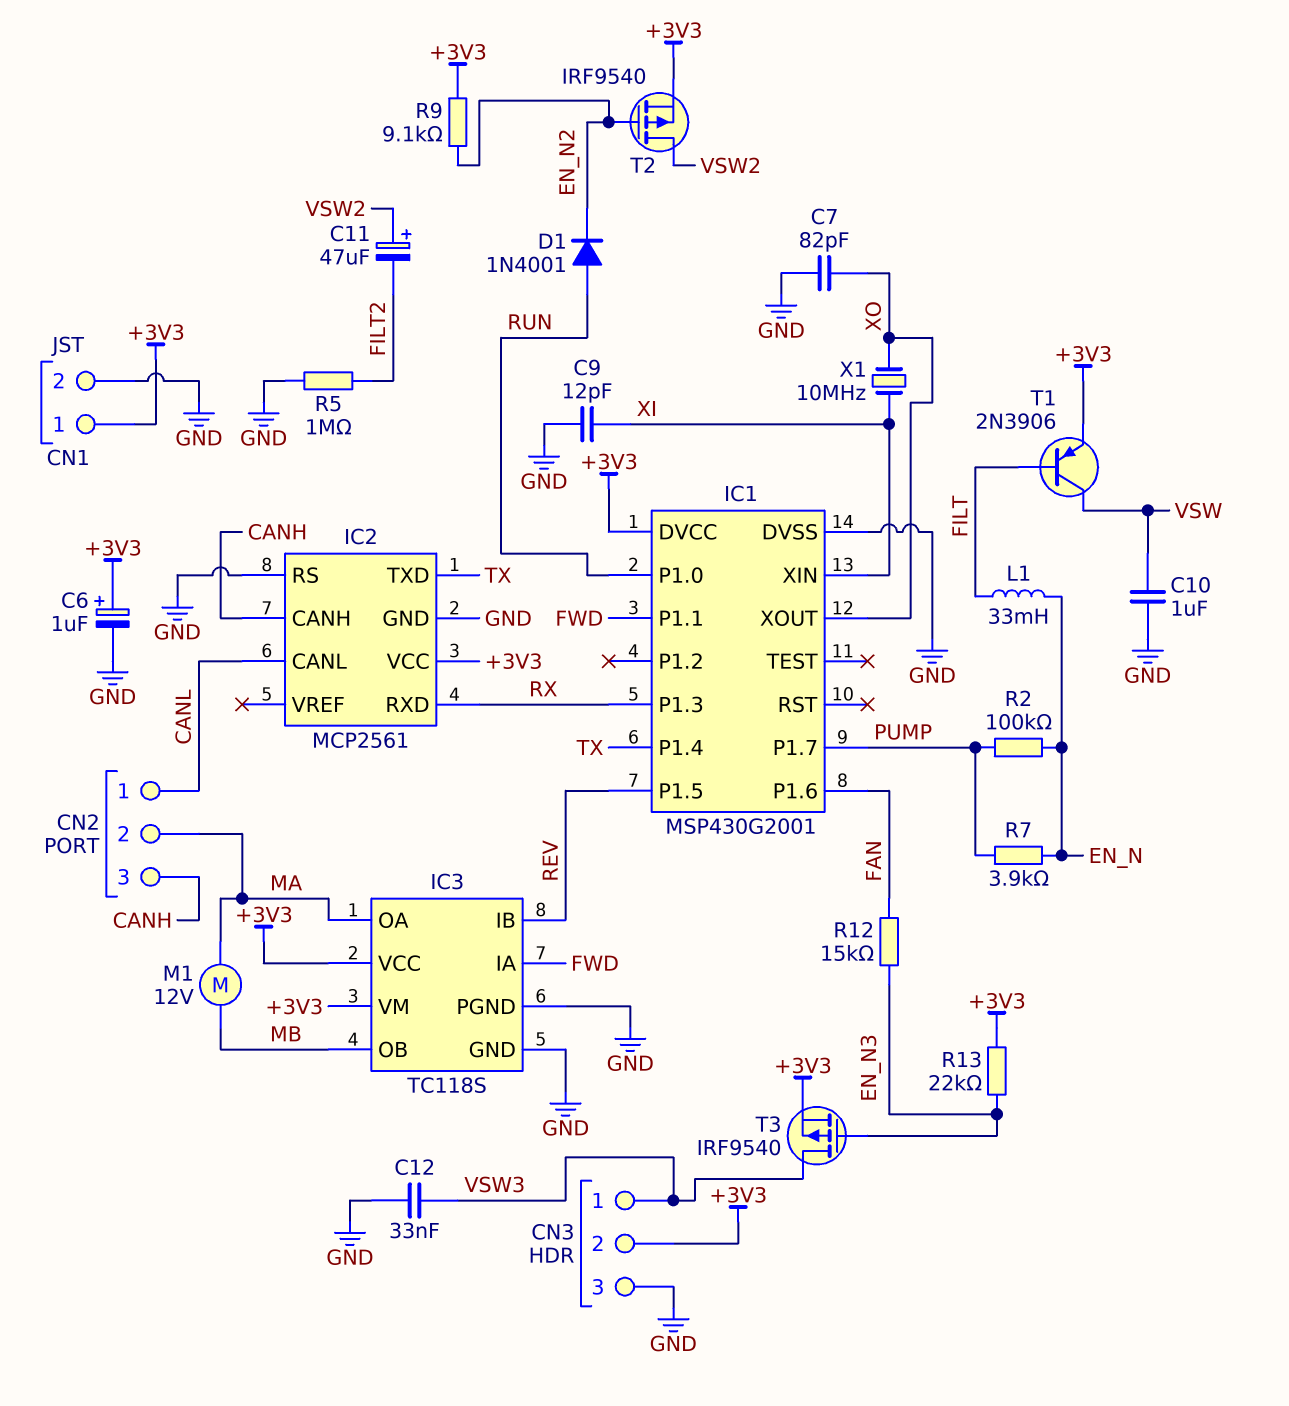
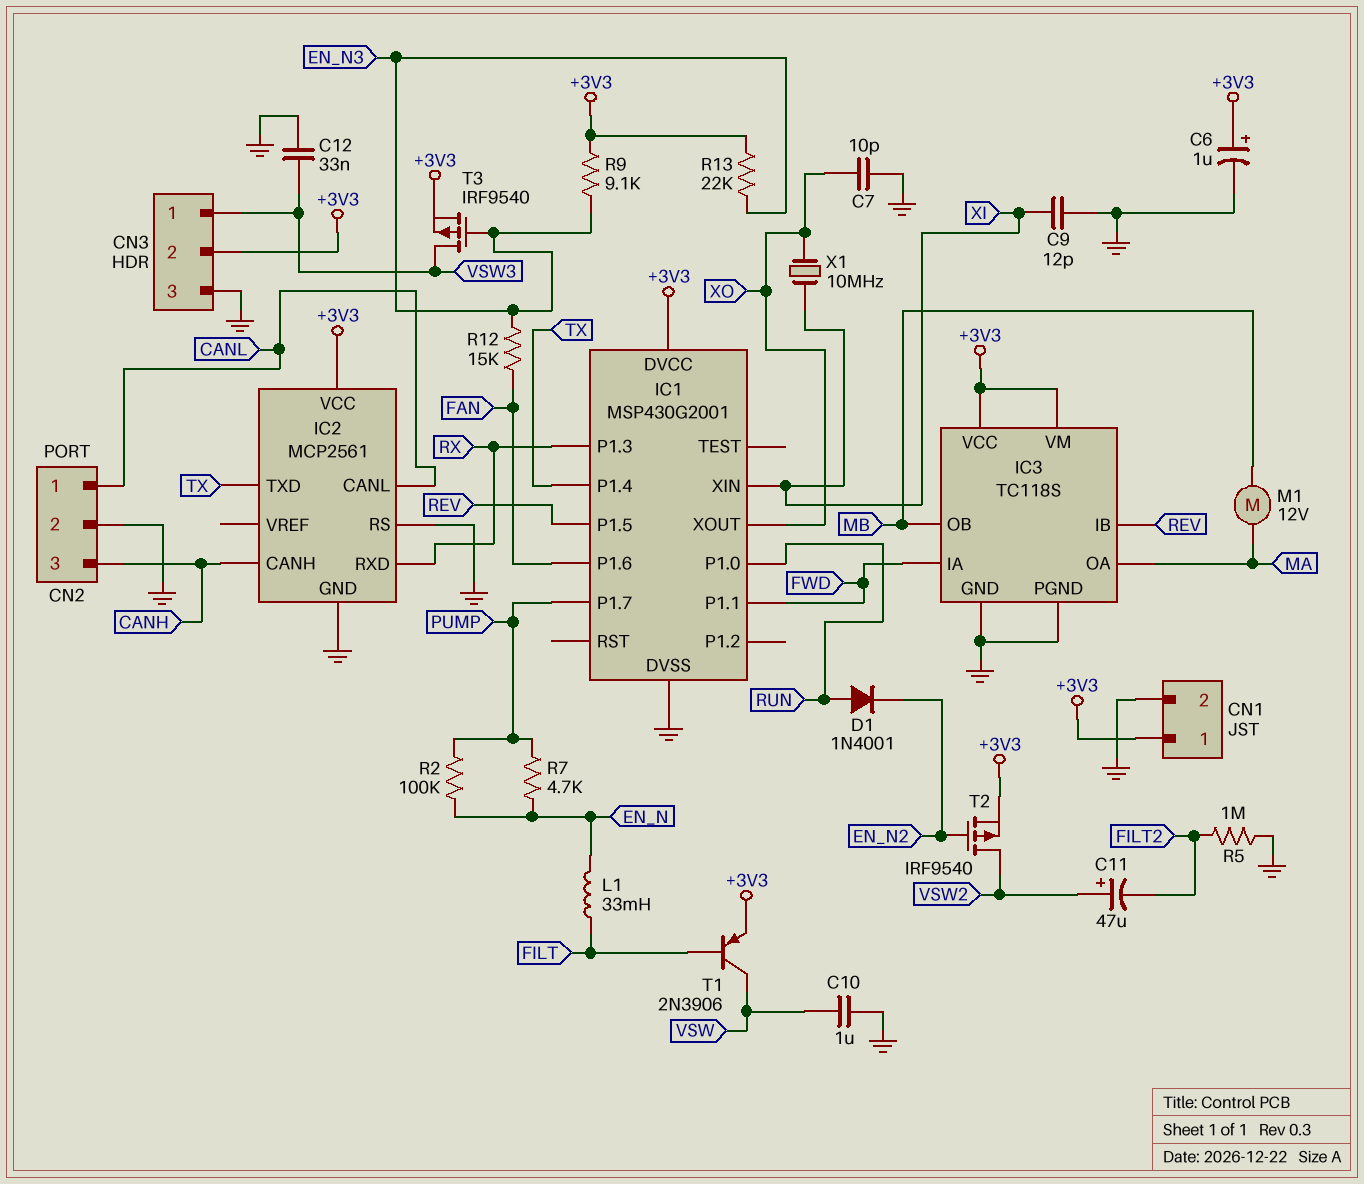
C7: 82pF (GND, XO) -> 10pF (GND, XO)
CN2 pin 2: MA -> GND
R7: 3.9k (EN_N, PUMP) -> 4.7k (EN_N, PUMP)
R9: 9.1k (+3V3, EN_N2) -> 9.1k (+3V3, EN_N3)

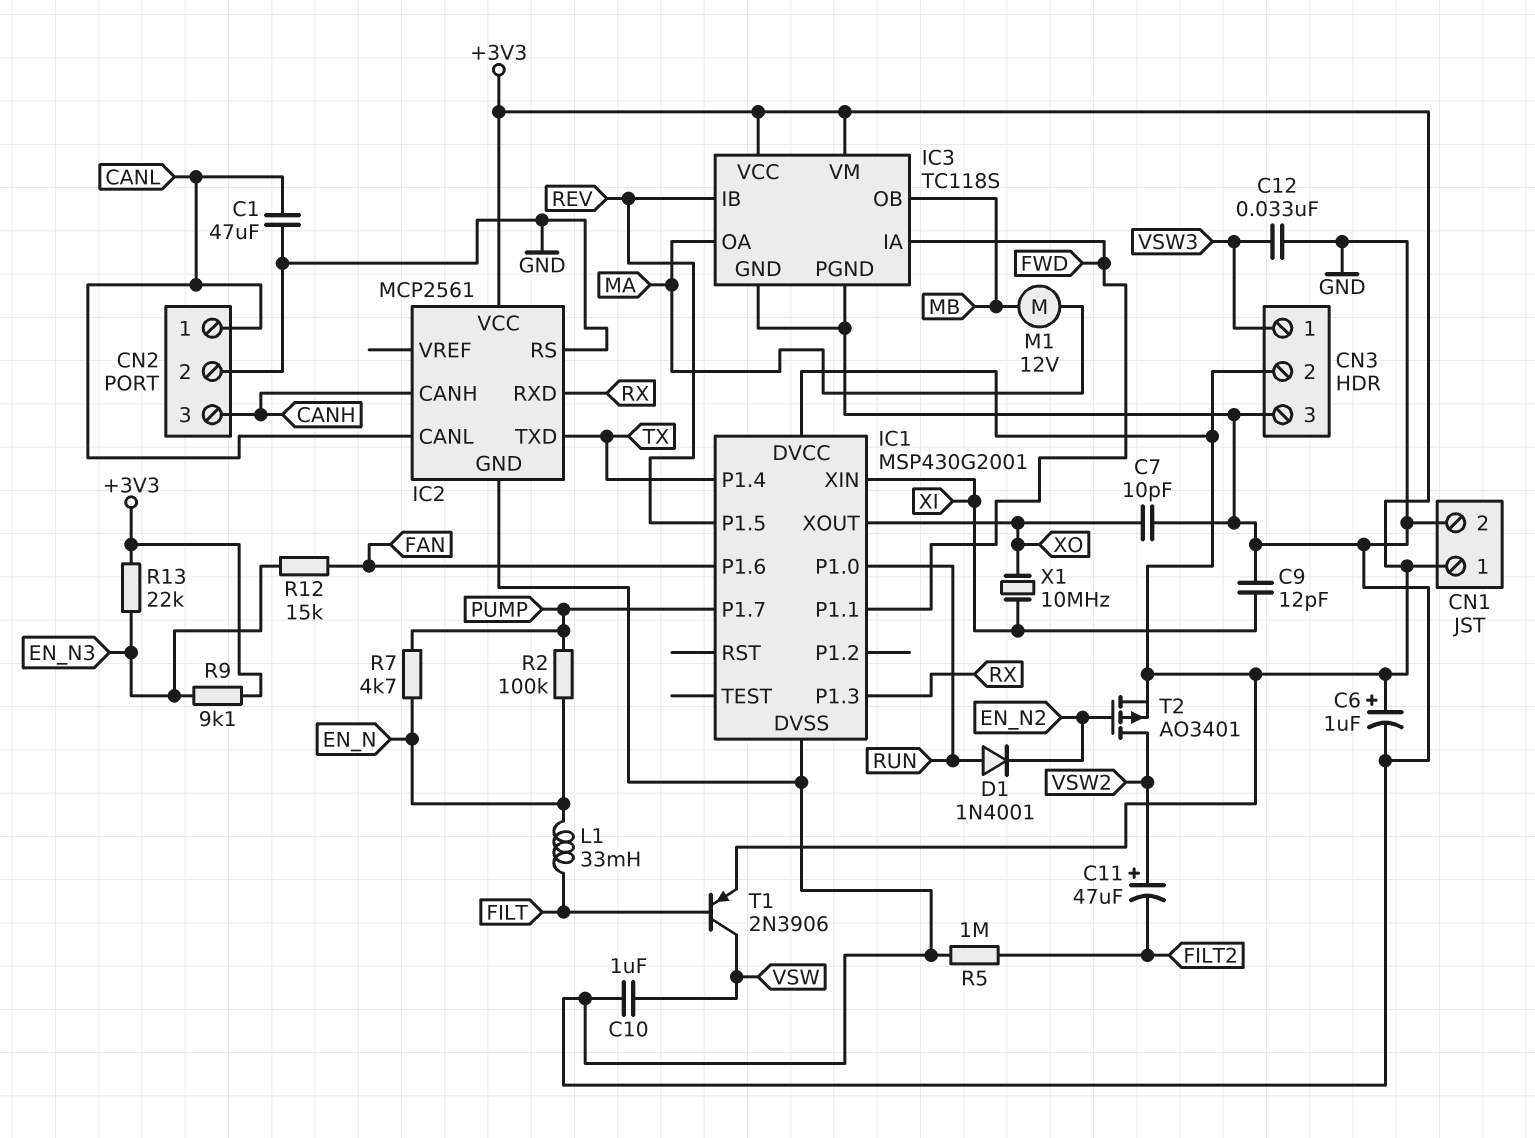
C1: none -> 47uF (CANL, GND)
T2: PMOS IRF9540 (G EN_N2, D VSW2, S +3V3) -> PMOS AO3401 (G EN_N2, D VSW2, S +3V3)
T3: PMOS IRF9540 (G EN_N3, D VSW3, S +3V3) -> none

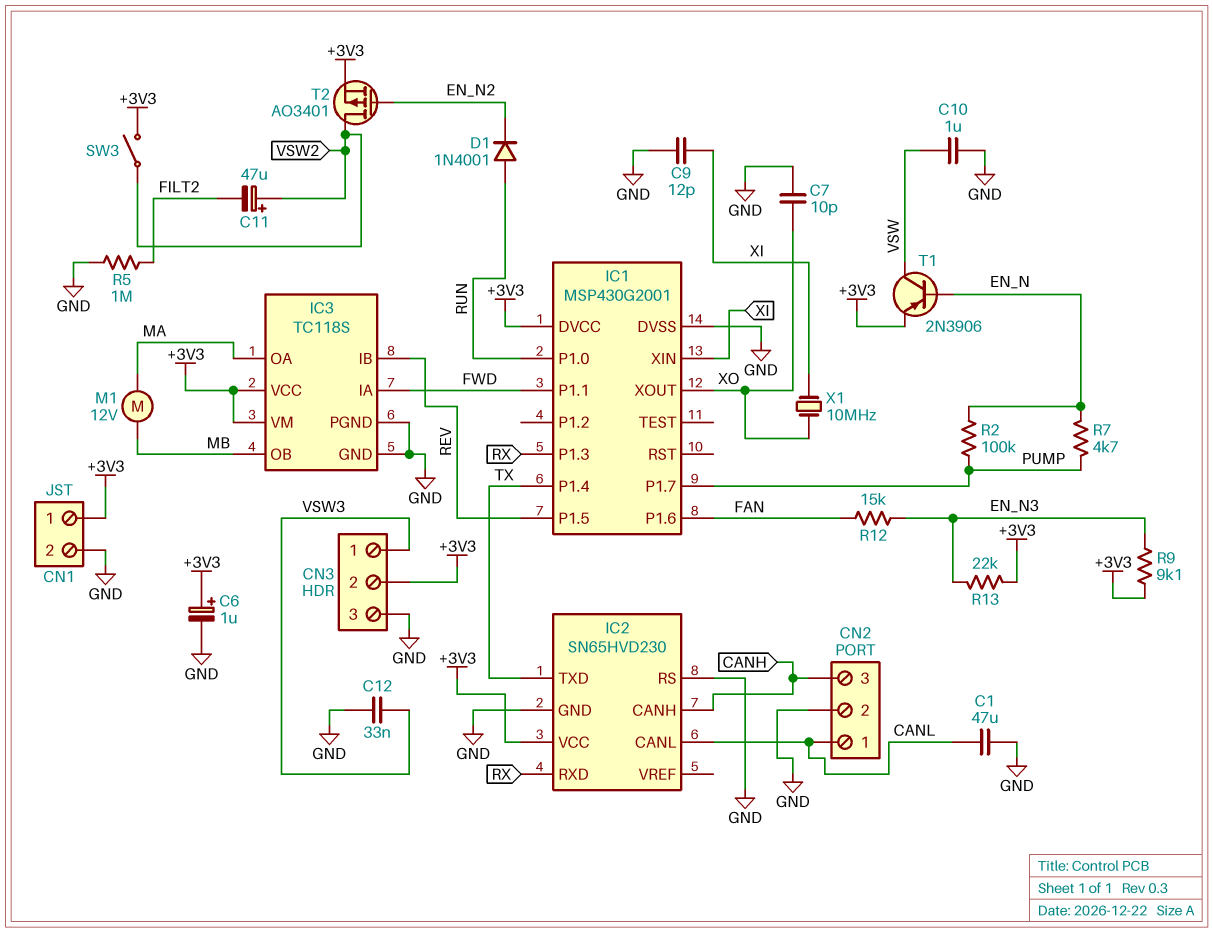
IC2: MCP2561 -> SN65HVD230
L1: 33mH (EN_N, FILT) -> none
SW3: none -> switch (+3V3, VSW2)
T1: PNP 2N3906 (B FILT, C VSW, E +3V3) -> PNP 2N3906 (B EN_N, C VSW, E +3V3)

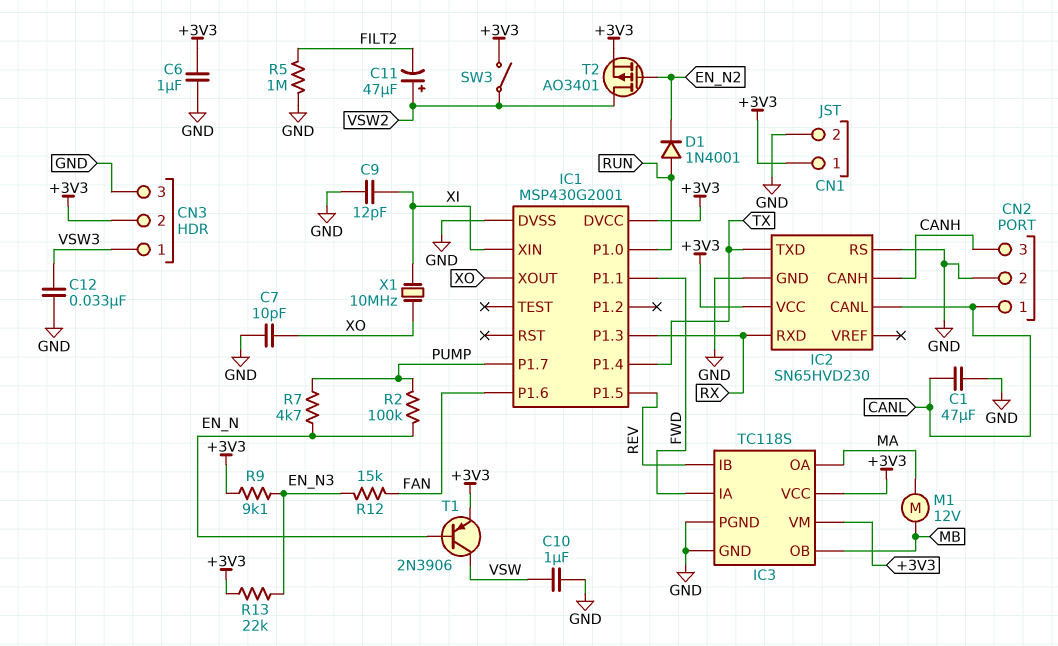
C6: 1uF (plus +3V3, minus GND) -> 1uF (+3V3, GND)

